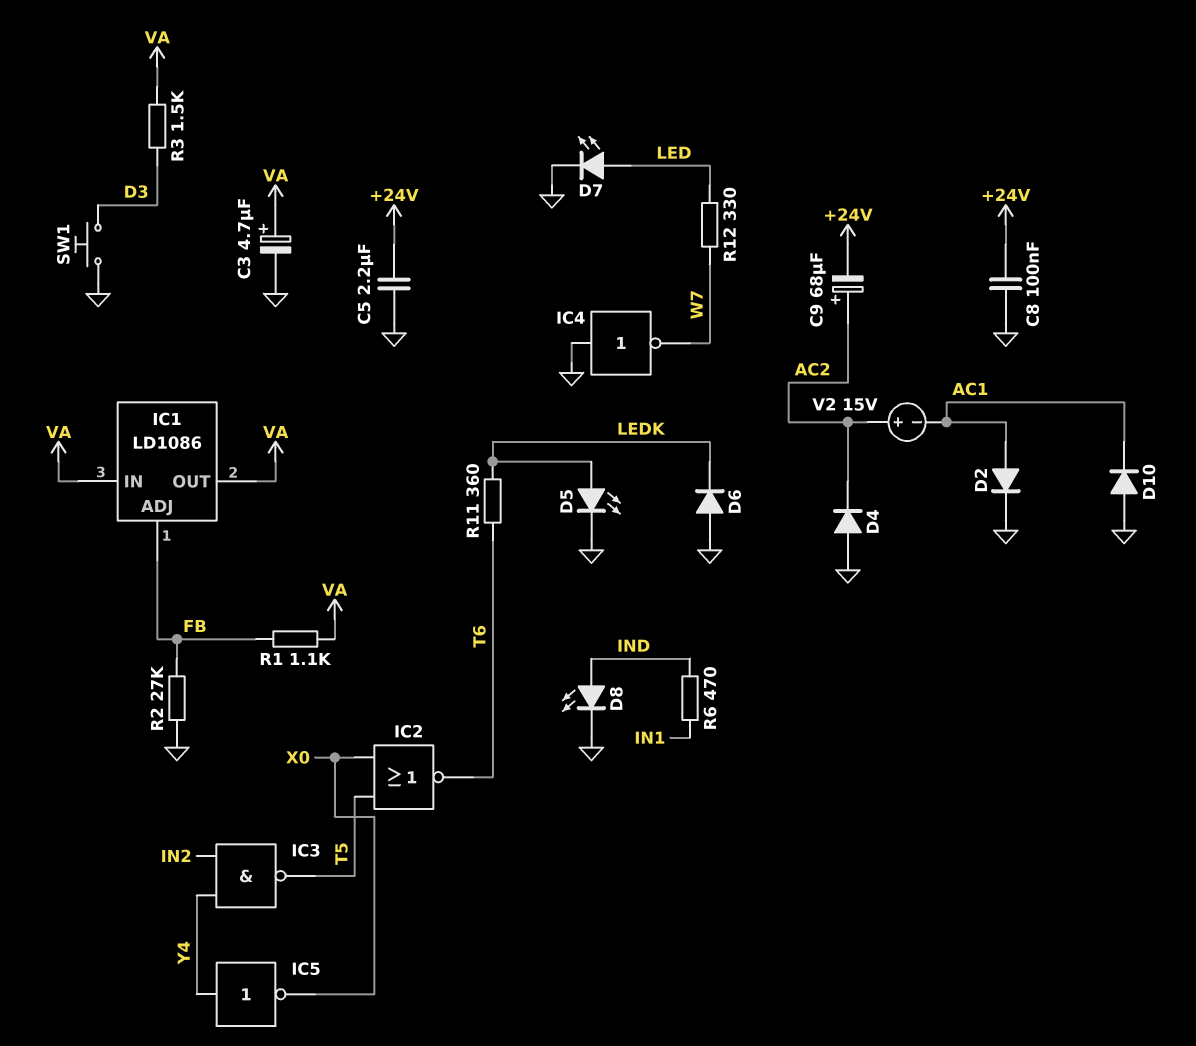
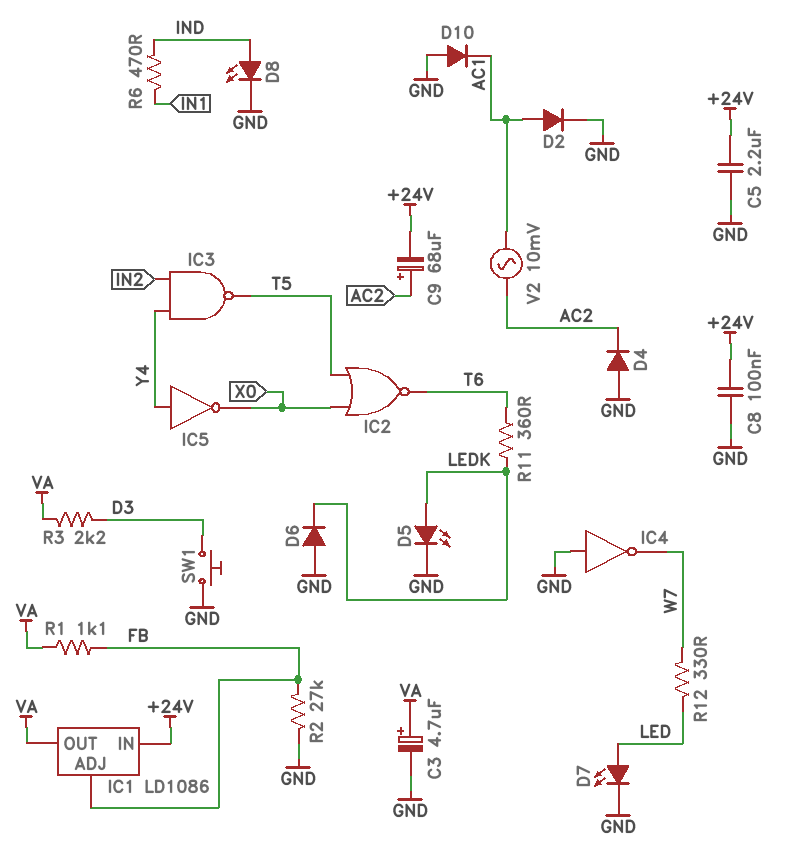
IC1 pin IN: VA -> +24V
R3: 1.5k (D3, VA) -> 2.2k (D3, VA)
V2: 15V (plus AC2, minus AC1) -> AC 10mV (AC1, AC2)

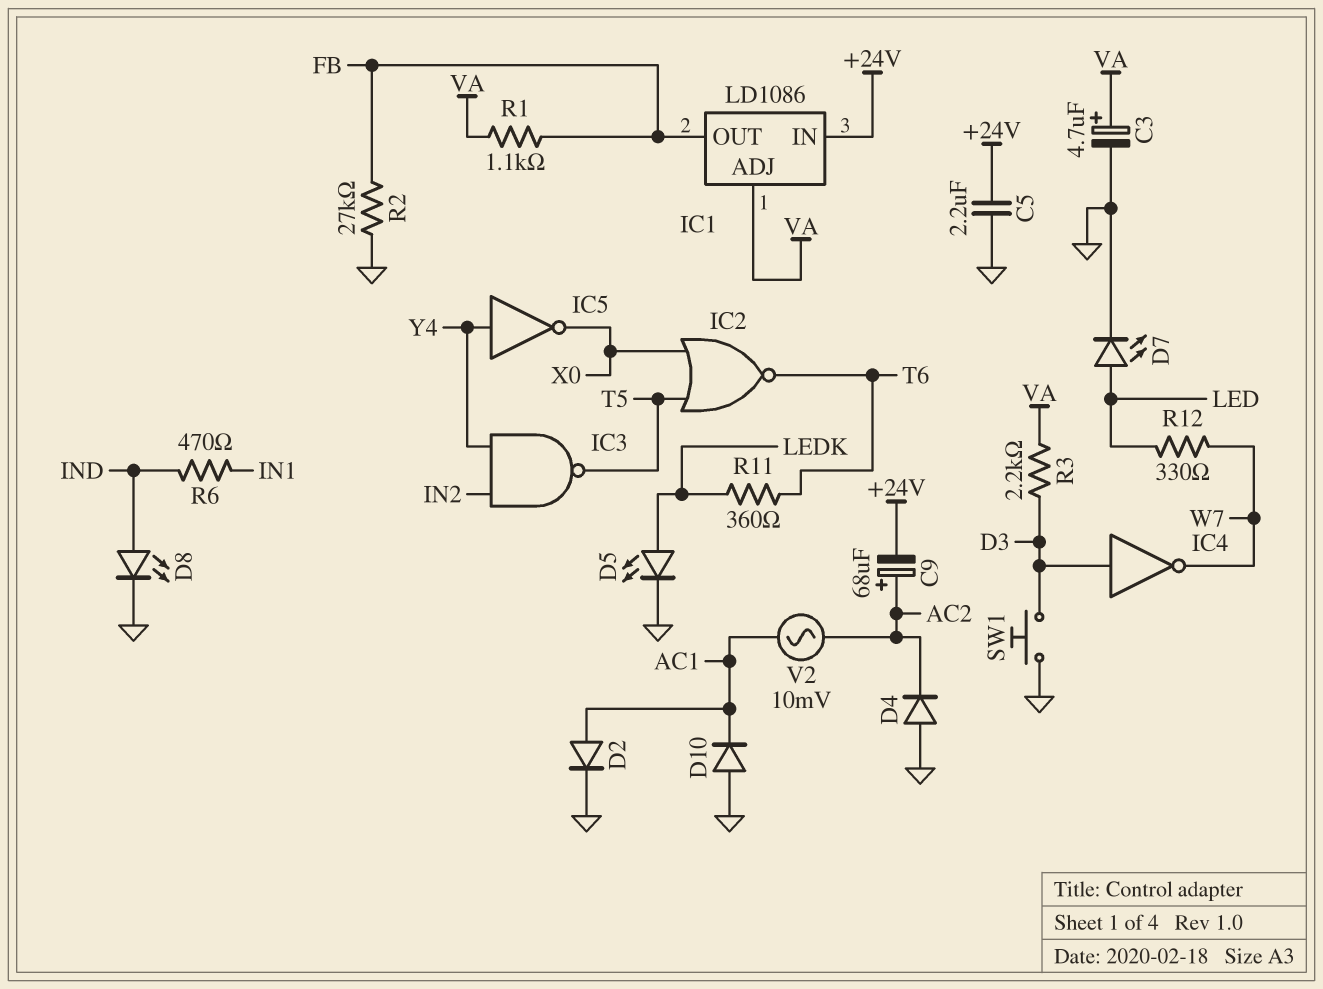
C8: 100nF (+24V, GND) -> none
D6: diode (A GND, K LEDK) -> none
IC1 pin ADJ: FB -> VA
IC1 pin OUT: VA -> FB
IC4: NOT (in GND, out W7) -> NOT (in D3, out W7)

